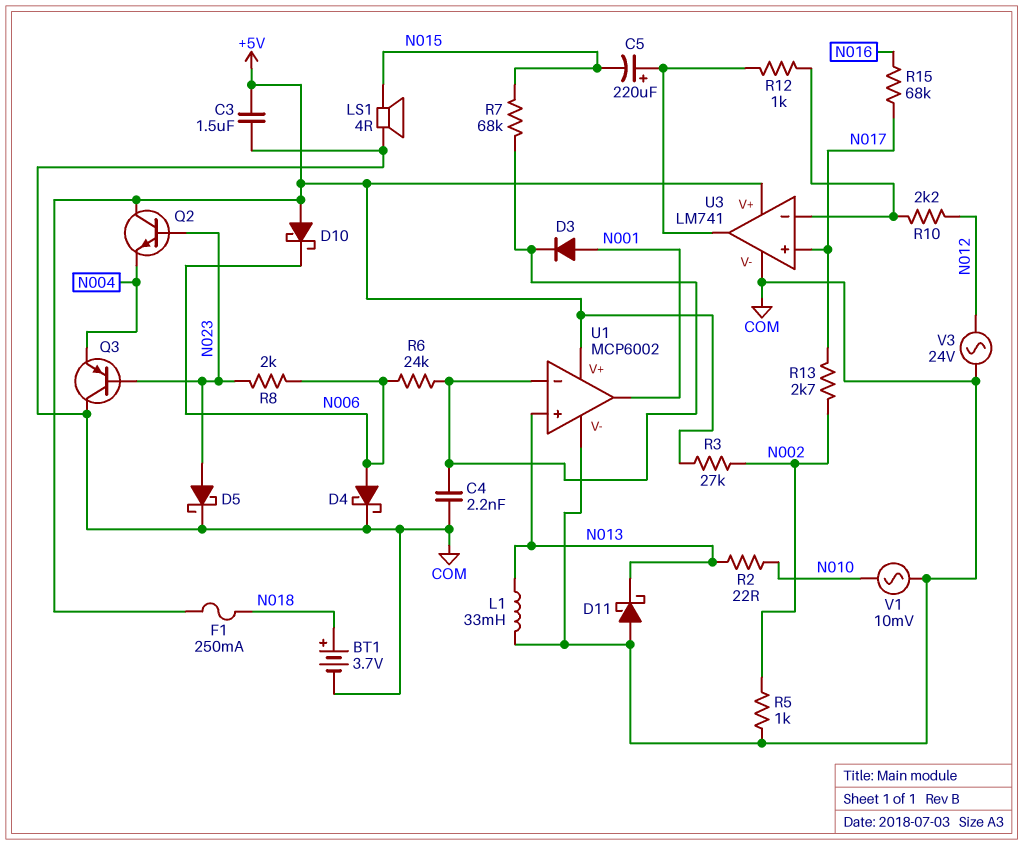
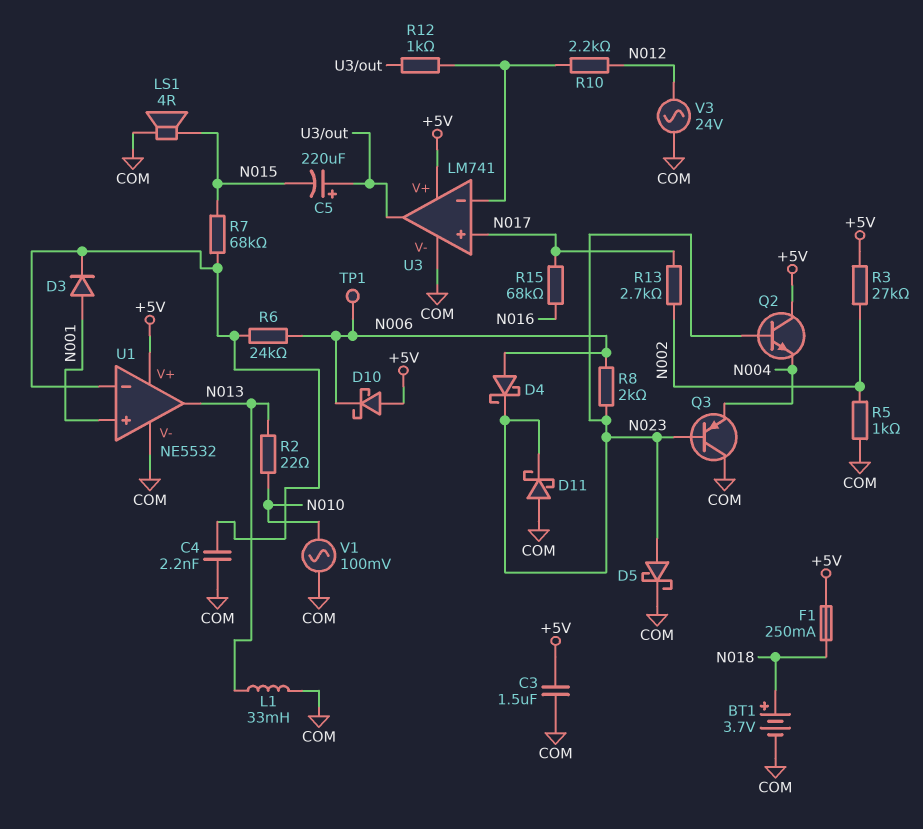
D4: schottky (A N006, K COM) -> schottky (A N006, K N023)
D11: schottky (A COM, K N013) -> schottky (A COM, K N023)
TP1: none -> test point (N006)
U1: MCP6002 -> NE5532
U1 pin in+: N013 -> N001
U1 pin out: N001 -> N013
V1: AC 10mV (COM, N010) -> AC 100mV (COM, N010)

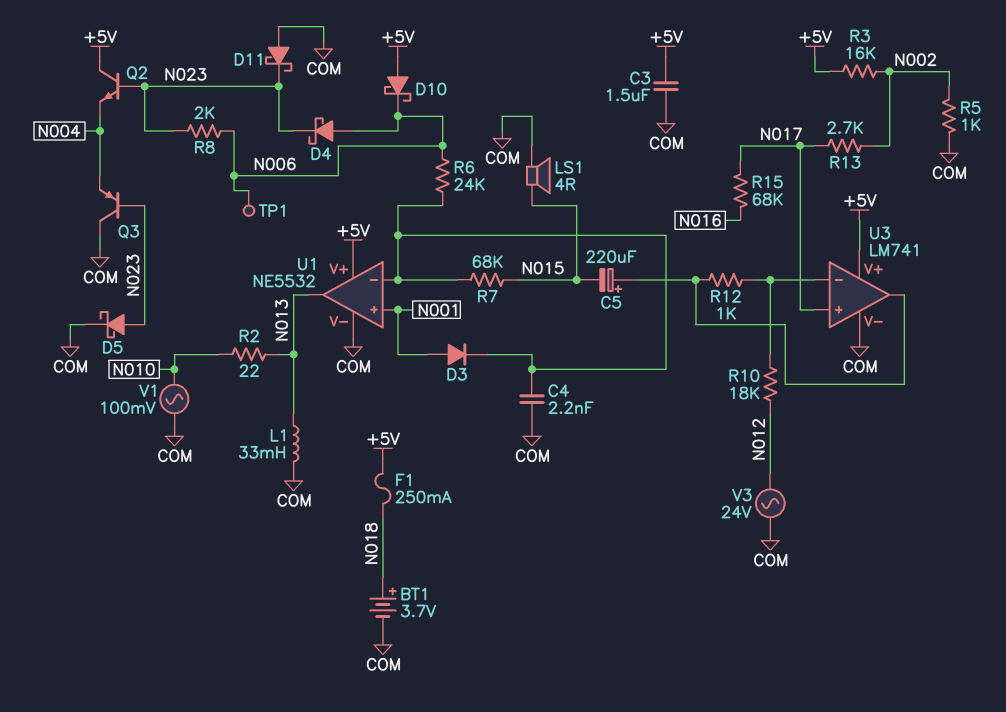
R3: 27k (+5V, N002) -> 16k (+5V, N002)
R10: 2.2k (N012, U3/in-) -> 18k (N012, U3/in-)

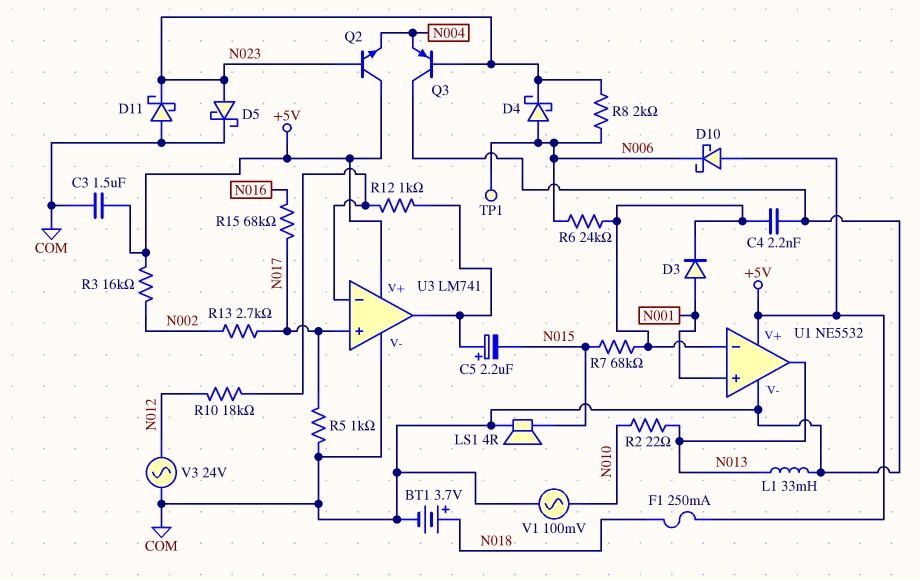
C5: 220uF (plus U3/out, minus N015) -> 2.2uF (plus U3/out, minus N015)
R5: 1k (COM, N002) -> 1k (COM, N017)

